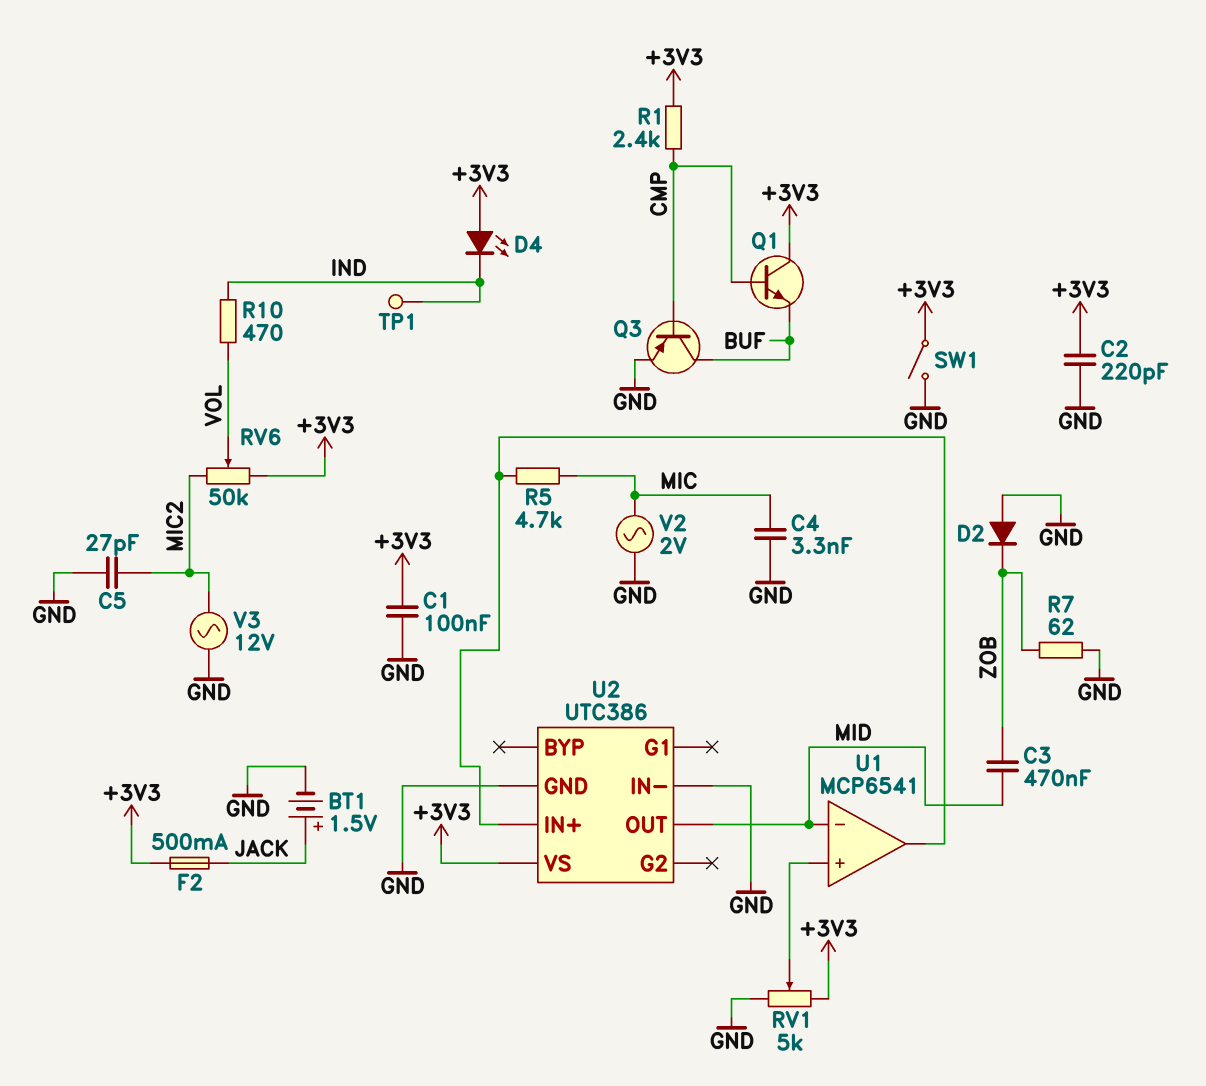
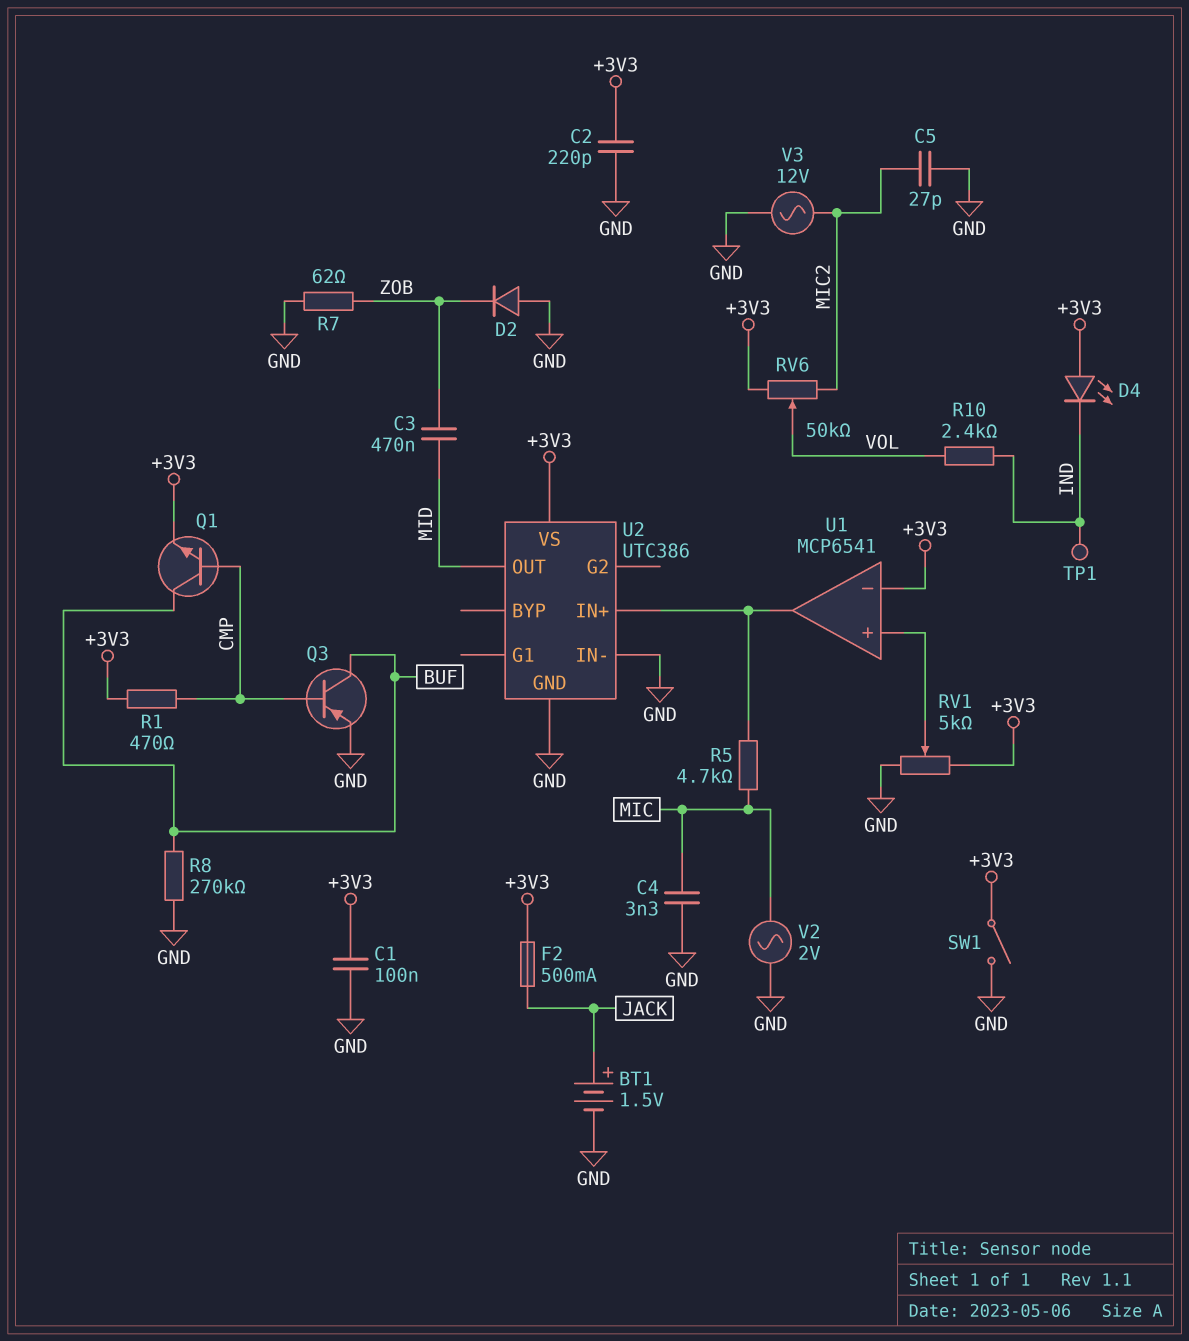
Q1: NPN (B CMP, C +3V3, E BUF) -> NPN (B CMP, C BUF, E +3V3)
R1: 2.4k (+3V3, CMP) -> 470 (+3V3, CMP)
R8: none -> 270k (BUF, GND)
R10: 470 (IND, VOL) -> 2.4k (IND, VOL)
U1 pin in-: MID -> +3V3

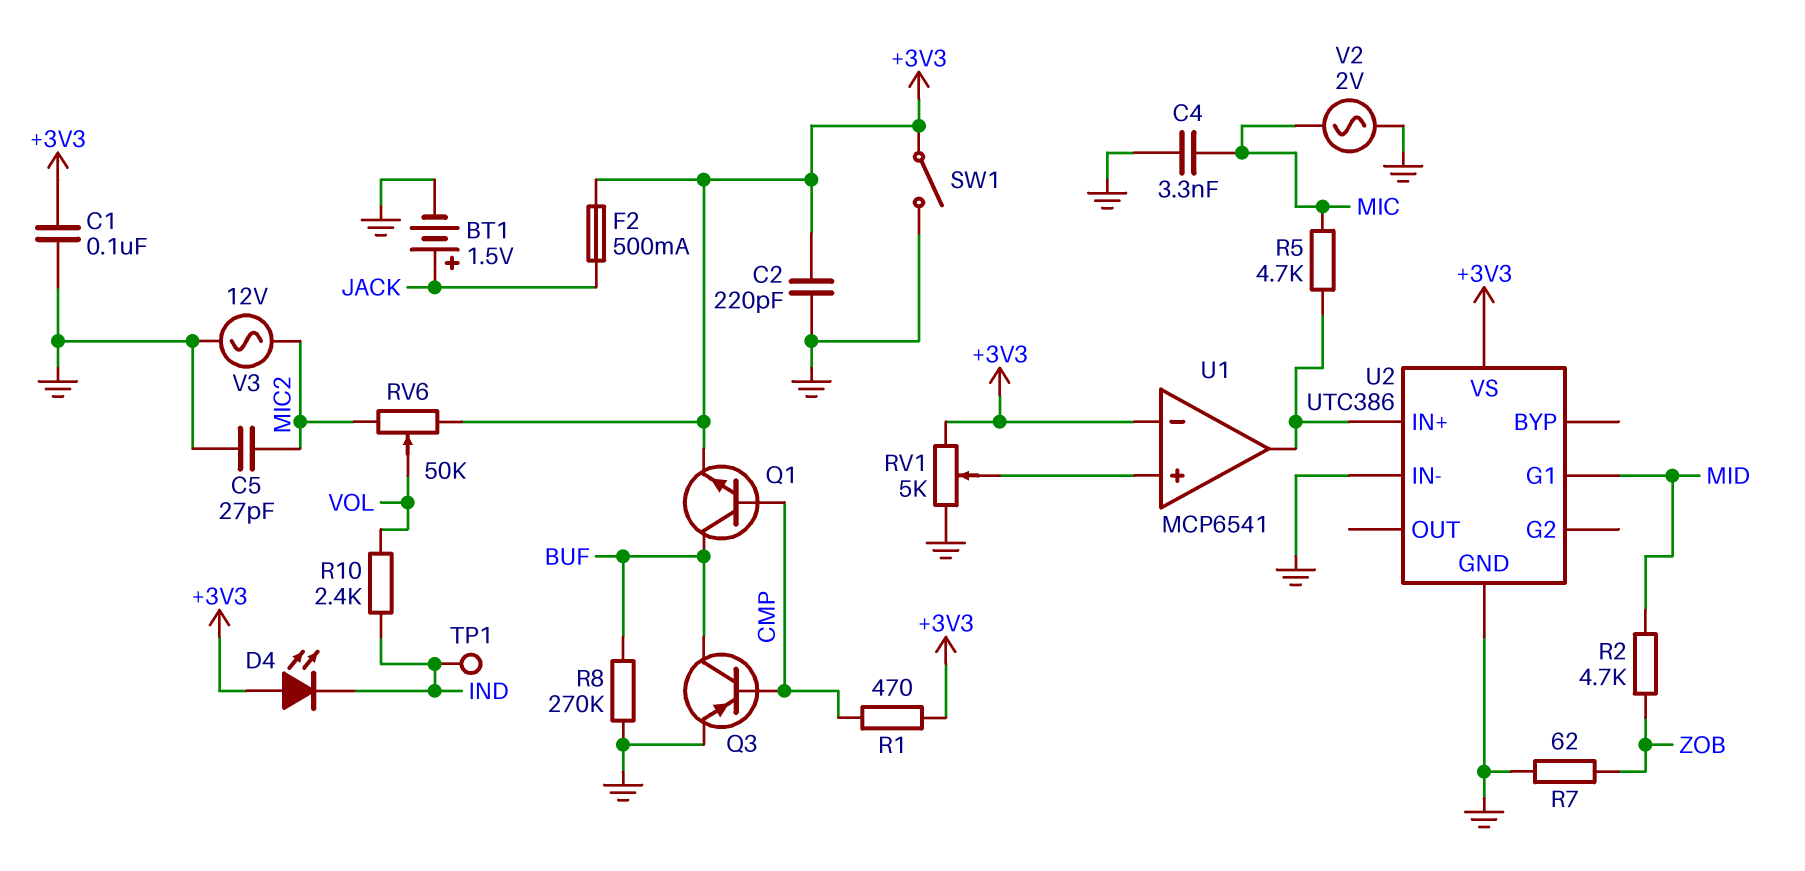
C3: 470nF (MID, ZOB) -> none
D2: diode (A GND, K ZOB) -> none
R2: none -> 4.7k (MID, ZOB)
U2 pin G1: none -> MID
U2 pin OUT: MID -> none

